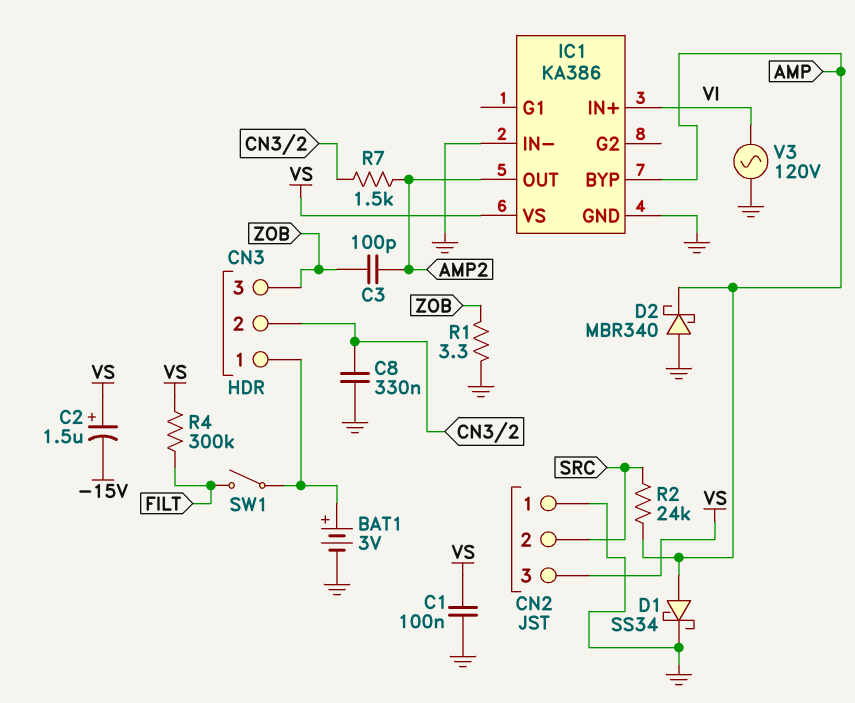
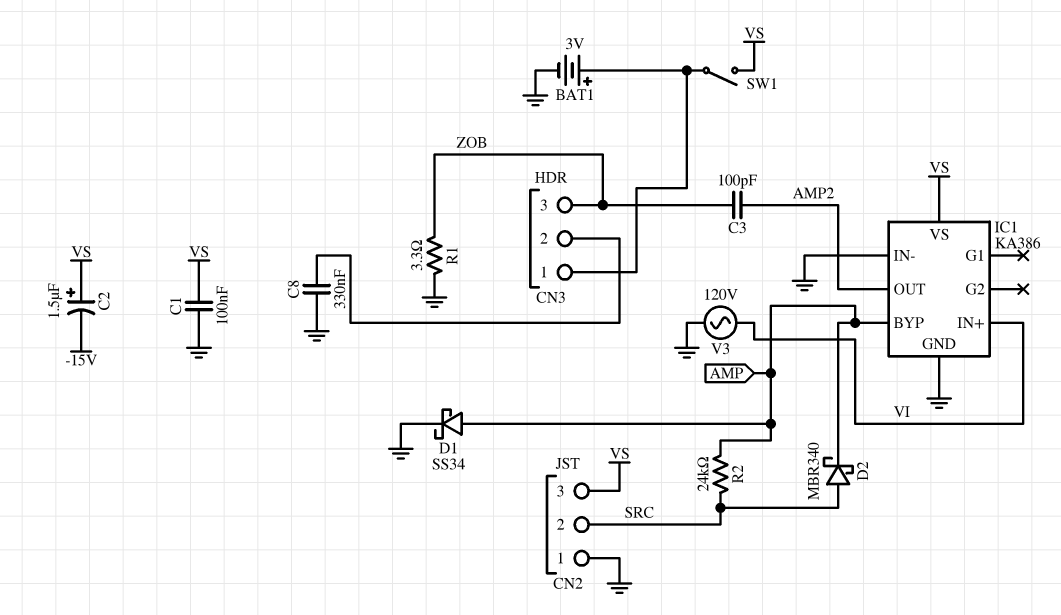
D2: schottky MBR340 (A GND, K AMP) -> schottky MBR340 (A SRC, K AMP)
R4: 300k (FILT, VS) -> none
R7: 1.5k (AMP2, CN3/2) -> none
SW1: switch (CN3/1, FILT) -> switch (CN3/1, VS)

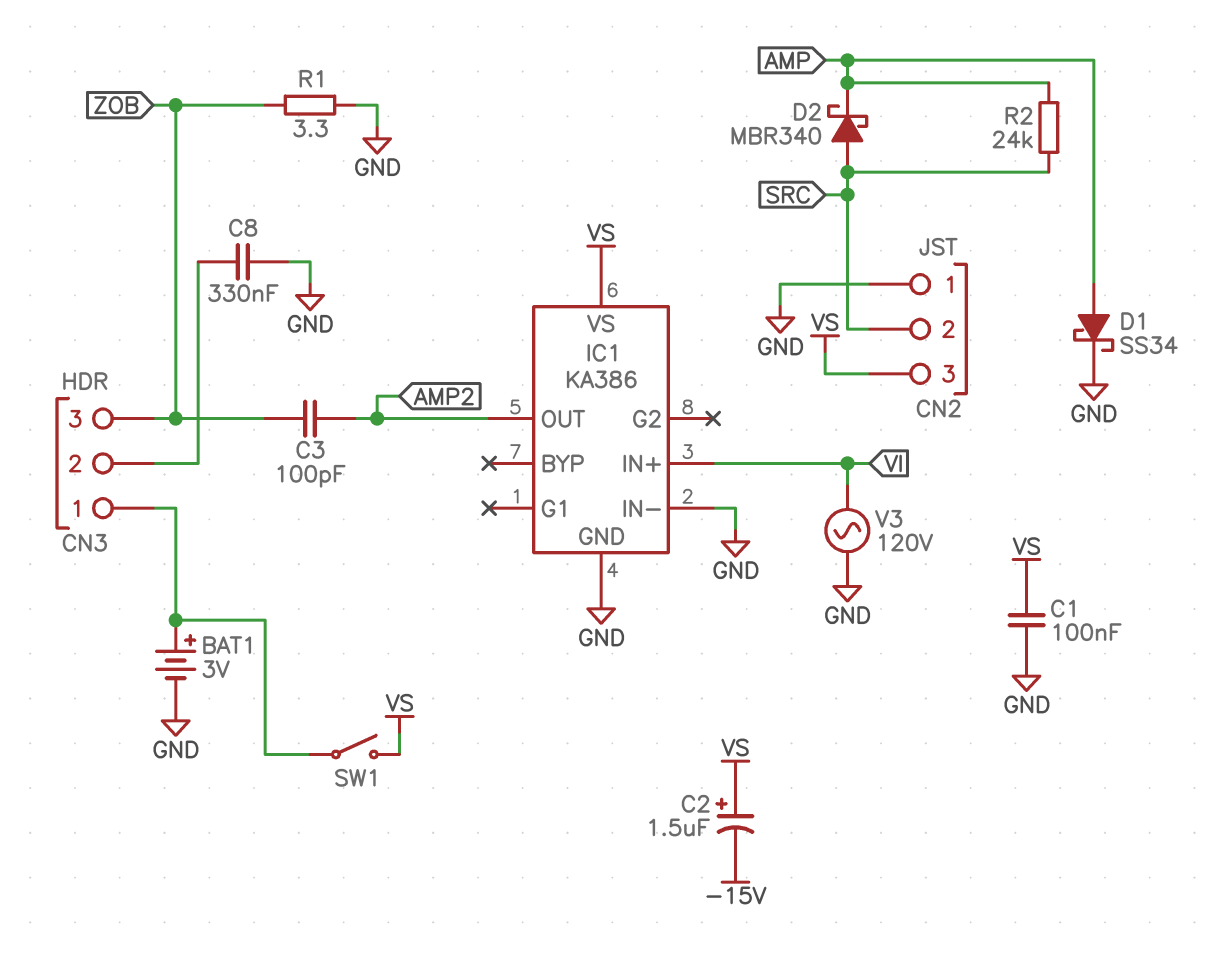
IC1 pin BYP: AMP -> none

